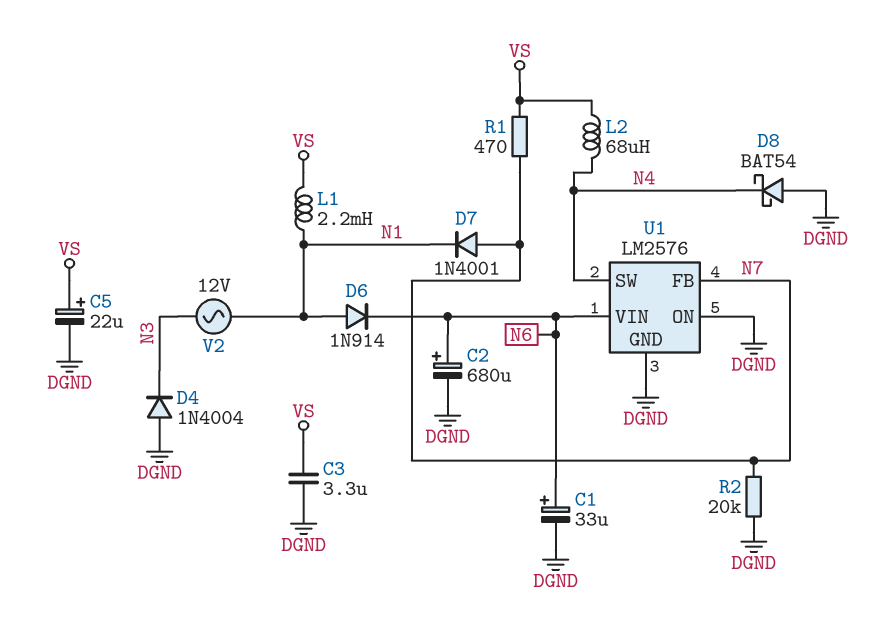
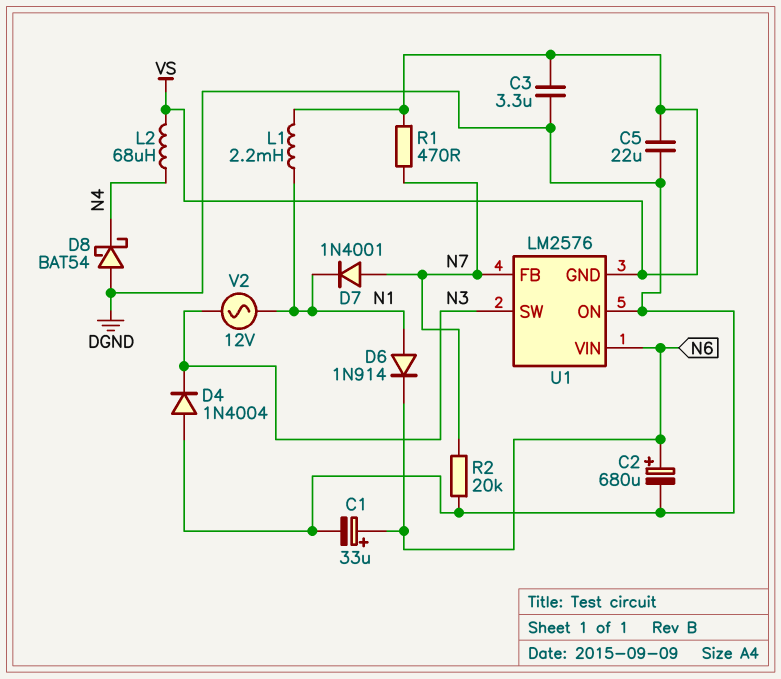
C5: 22uF (plus VS, minus DGND) -> 22uF (DGND, VS)
U1 pin GND: DGND -> VS
U1 pin SW: N4 -> N3

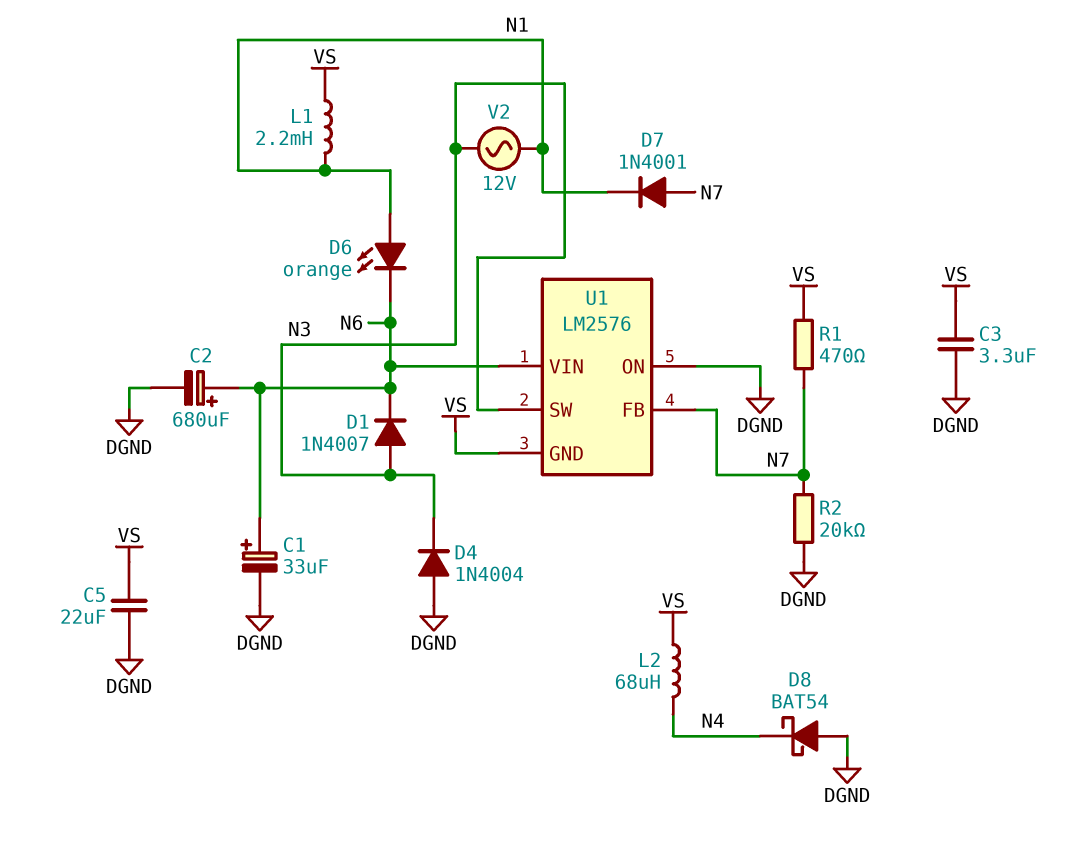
D1: none -> diode 1N4007 (A N3, K N6)
D6: diode 1N914 (A N1, K N6) -> LED orange (A N1, K N6)

